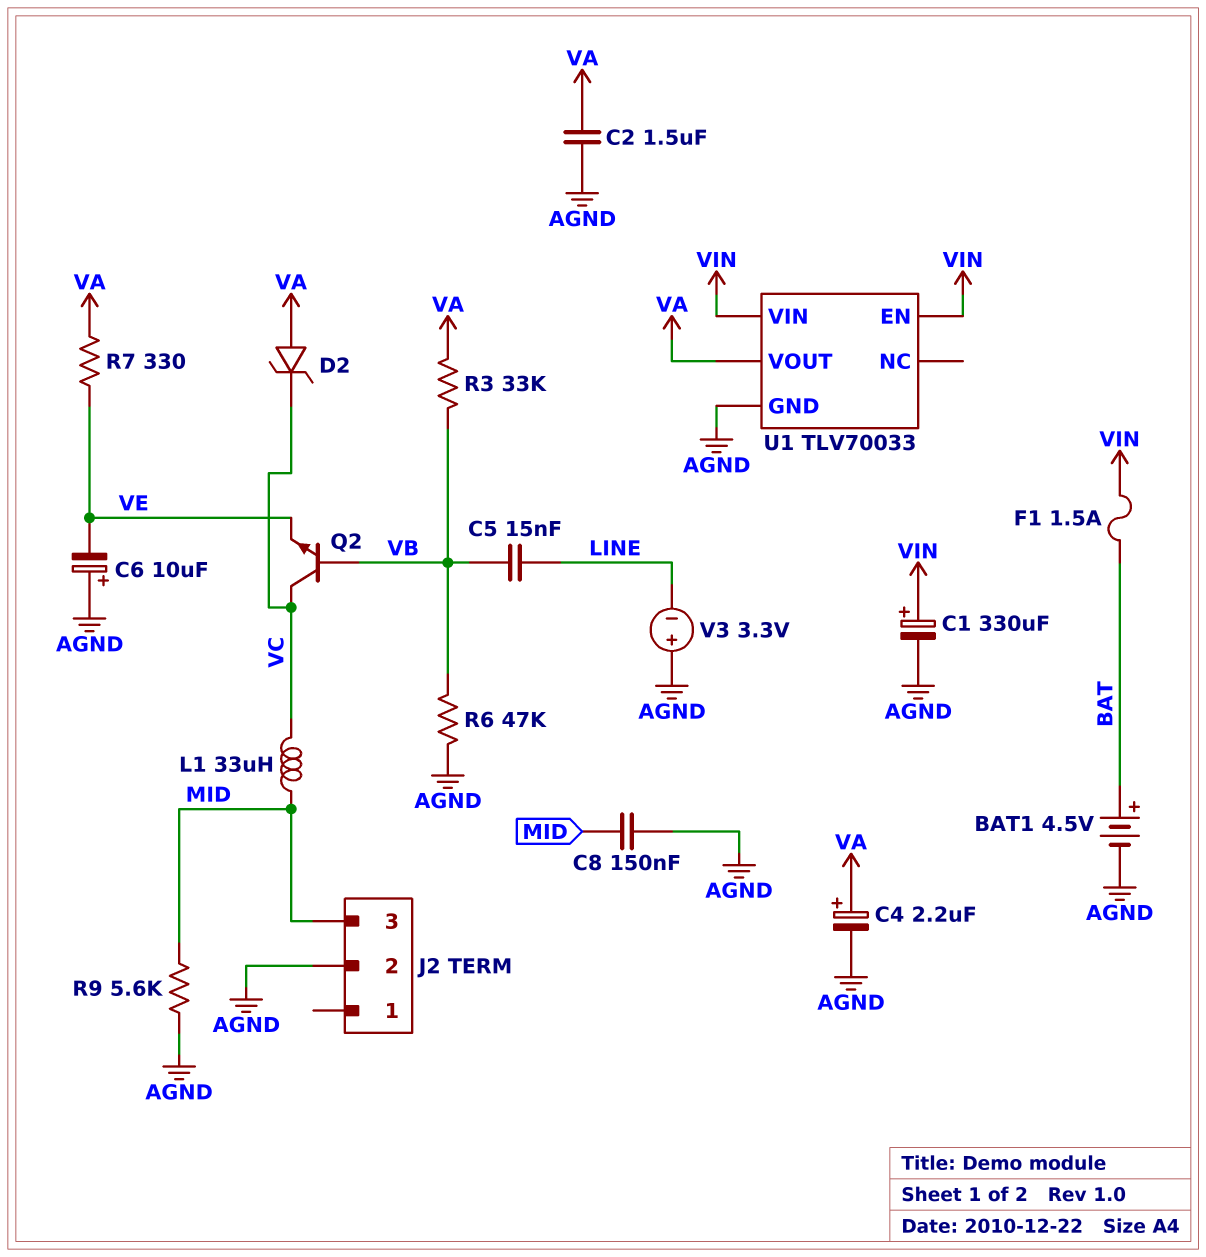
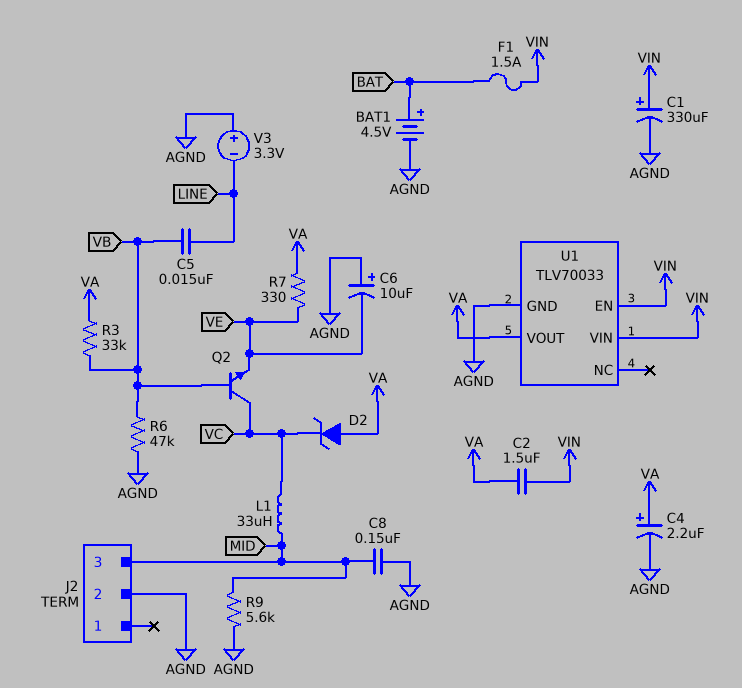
C2: 1.5uF (AGND, VA) -> 1.5uF (VA, VIN)

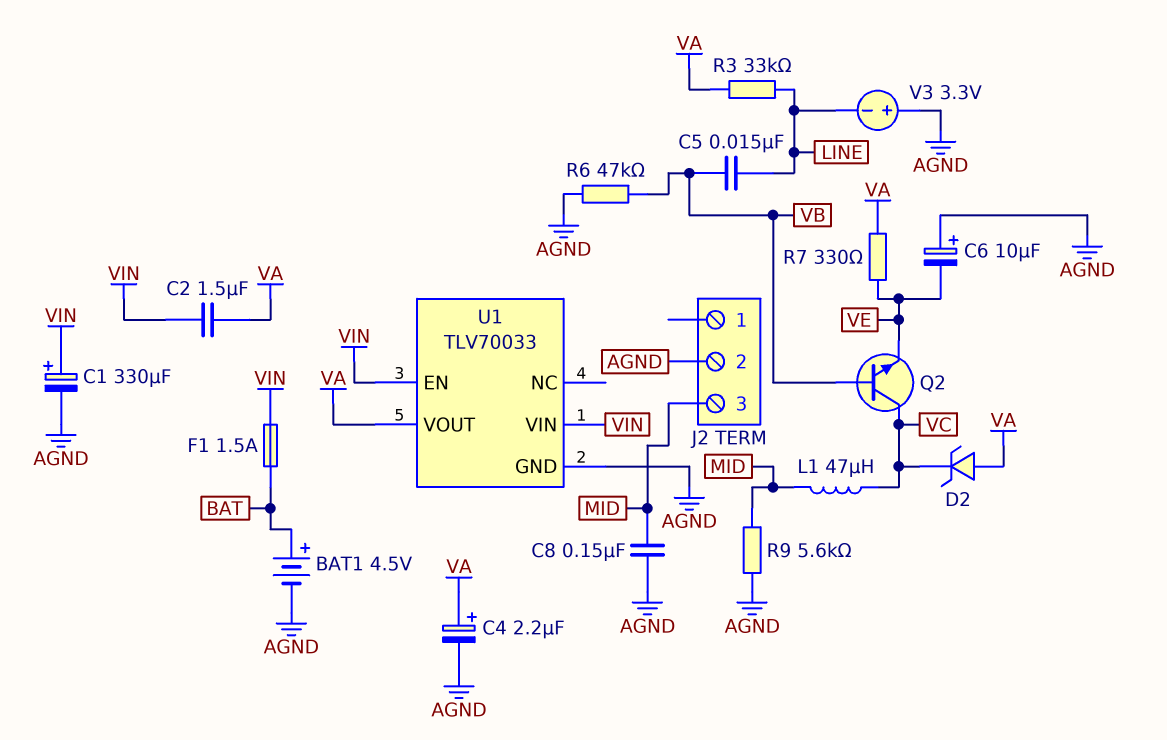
L1: 33uH (MID, VC) -> 47uH (MID, VC)
R3: 33k (VA, VB) -> 33k (LINE, VA)

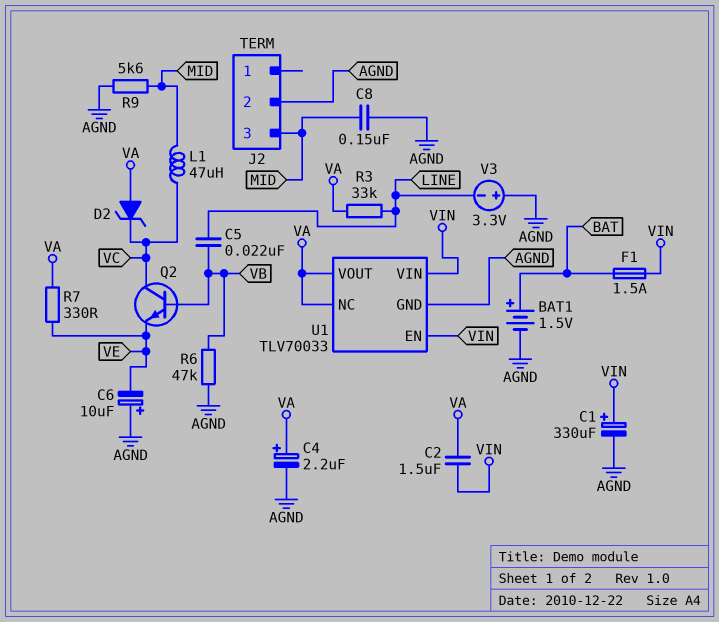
BAT1: 4.5V (plus BAT, minus AGND) -> 1.5V (plus BAT, minus AGND)
C5: 15nF (LINE, VB) -> 22nF (LINE, VB)
U1 pin NC: none -> VA

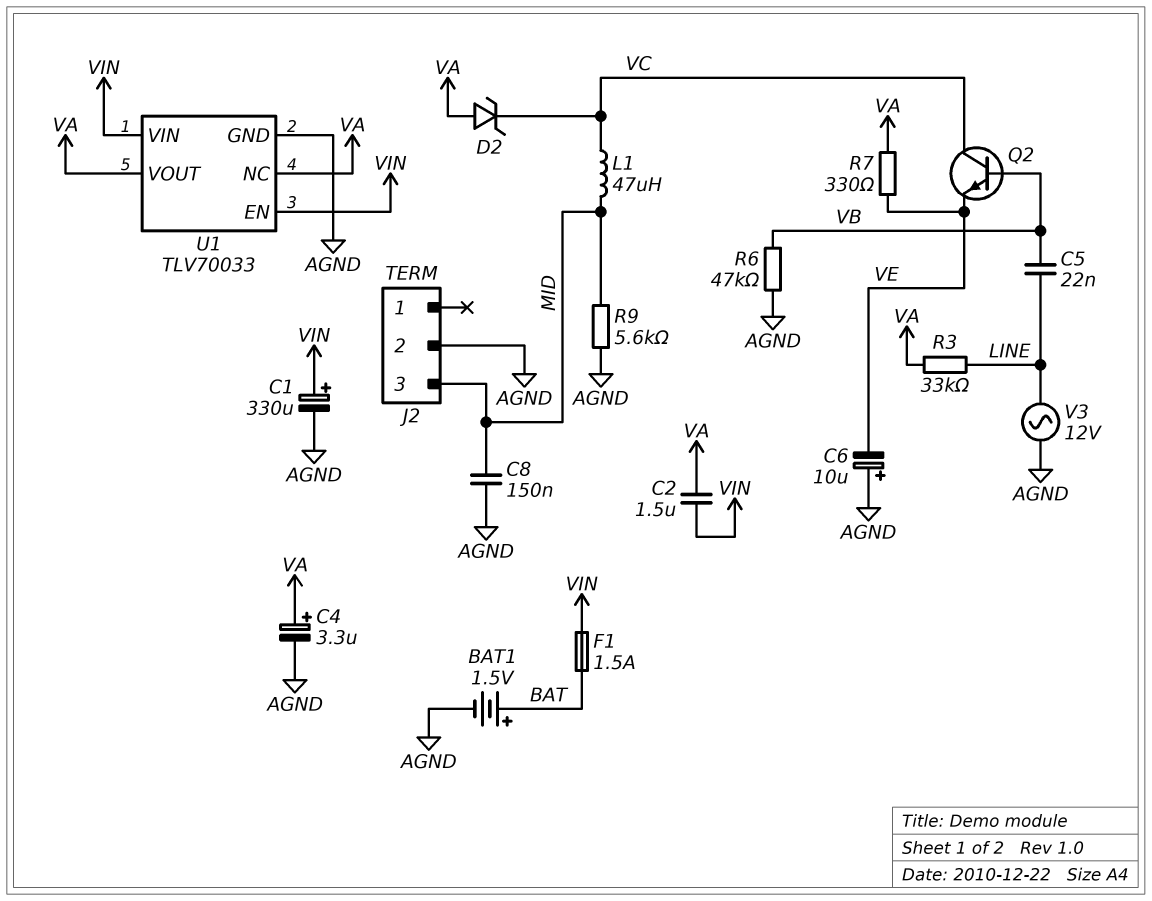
C4: 2.2uF (plus VA, minus AGND) -> 3.3uF (plus VA, minus AGND)
V3: 3.3V (plus AGND, minus LINE) -> AC 12V (AGND, LINE)

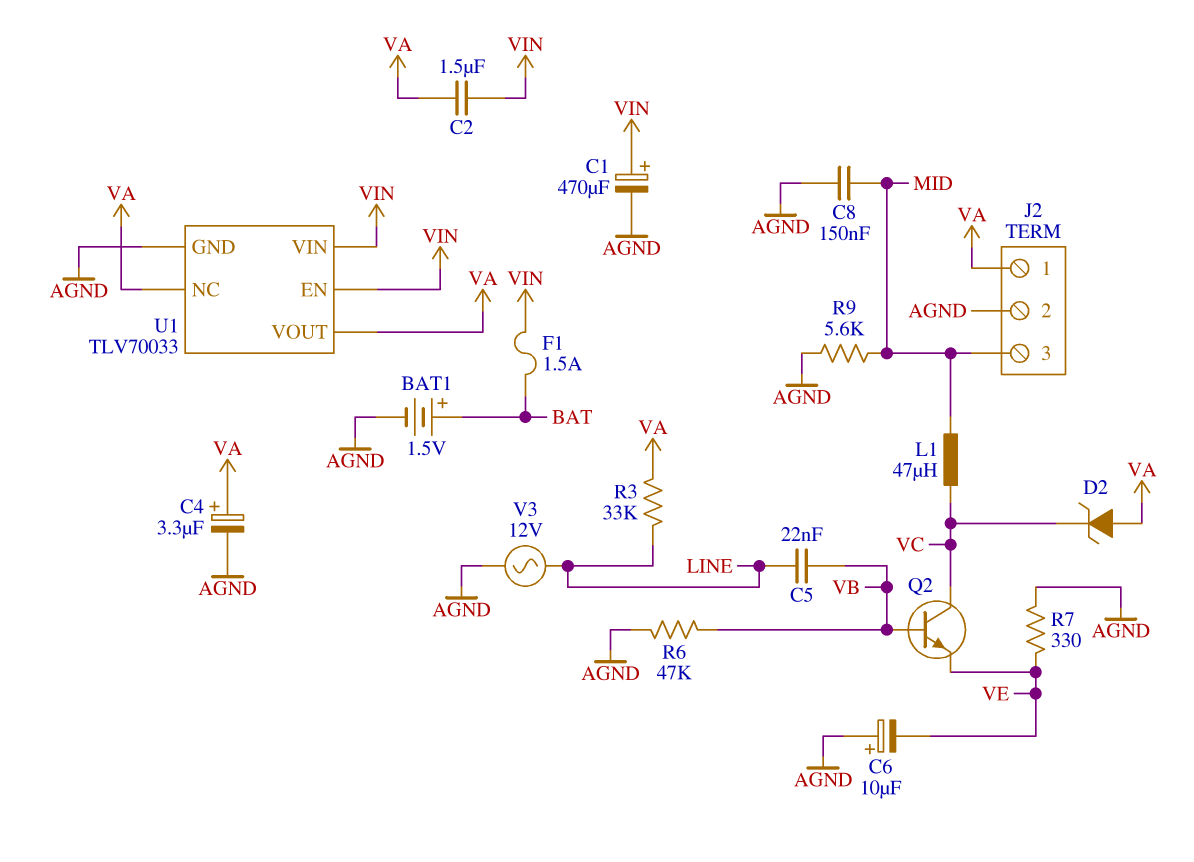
C1: 330uF (plus VIN, minus AGND) -> 470uF (plus VIN, minus AGND)
J2 pin 1: none -> VA
R7: 330 (VA, VE) -> 330 (AGND, VE)

